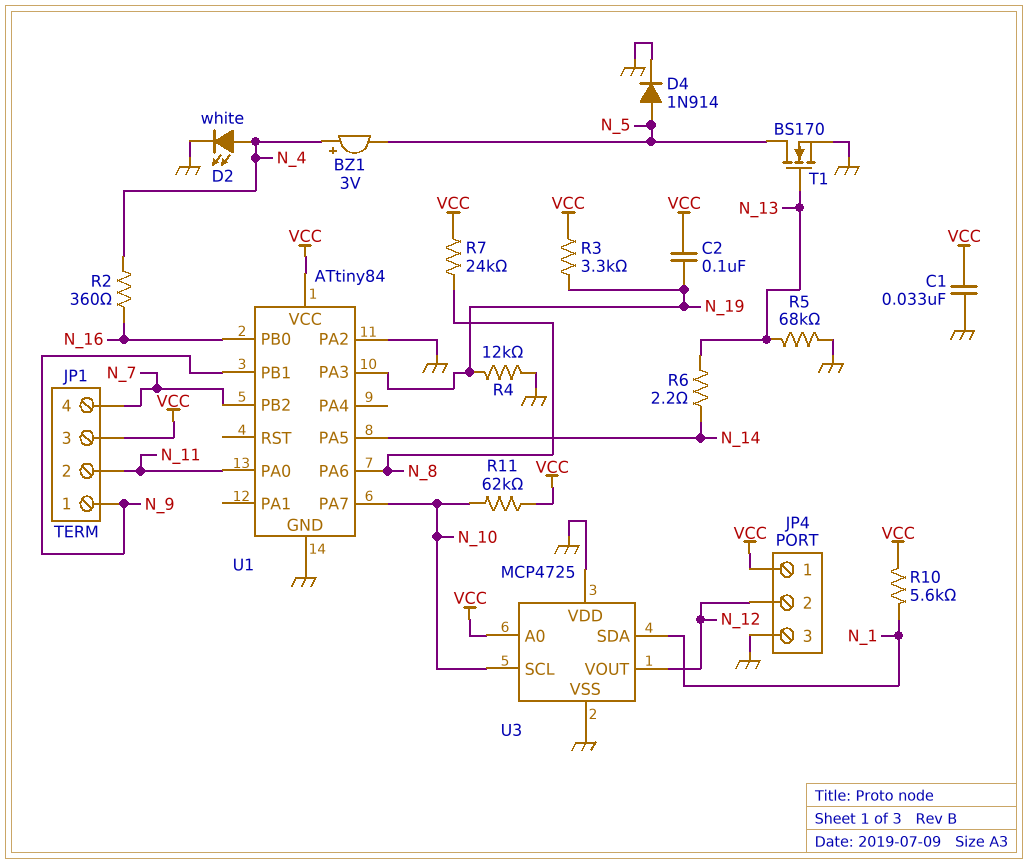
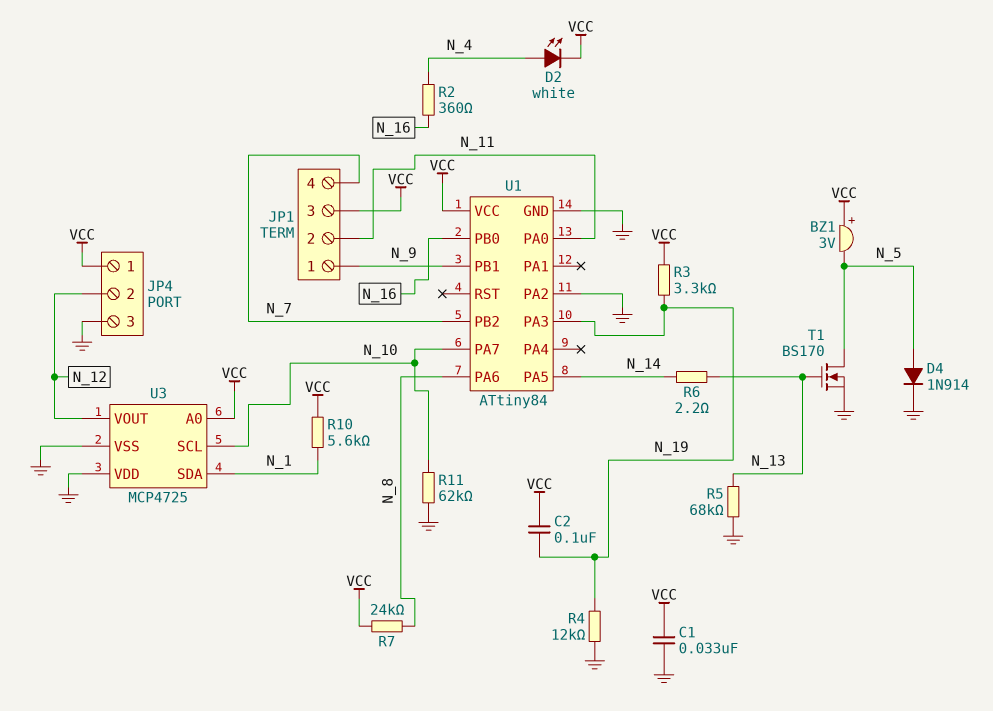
BZ1: buzzer 3V (plus N_4, minus N_5) -> buzzer 3V (plus VCC, minus N_5)
D2: LED white (A N_4, K GND) -> LED white (A N_4, K VCC)
R11: 62k (N_10, VCC) -> 62k (GND, N_10)

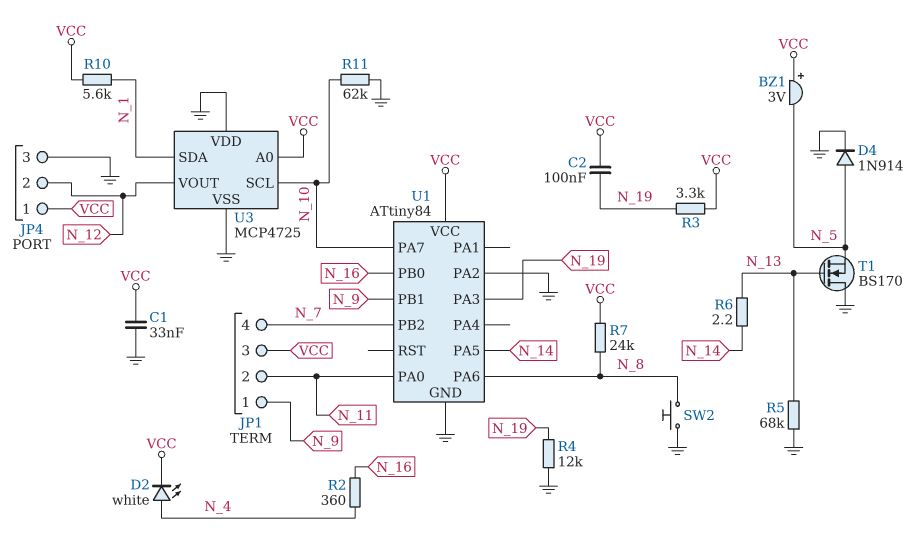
SW2: none -> button (GND, N_8)
T1: NMOS BS170 (G N_13, D N_5, S GND) -> NMOS BS170 (G N_13, D GND, S N_5)

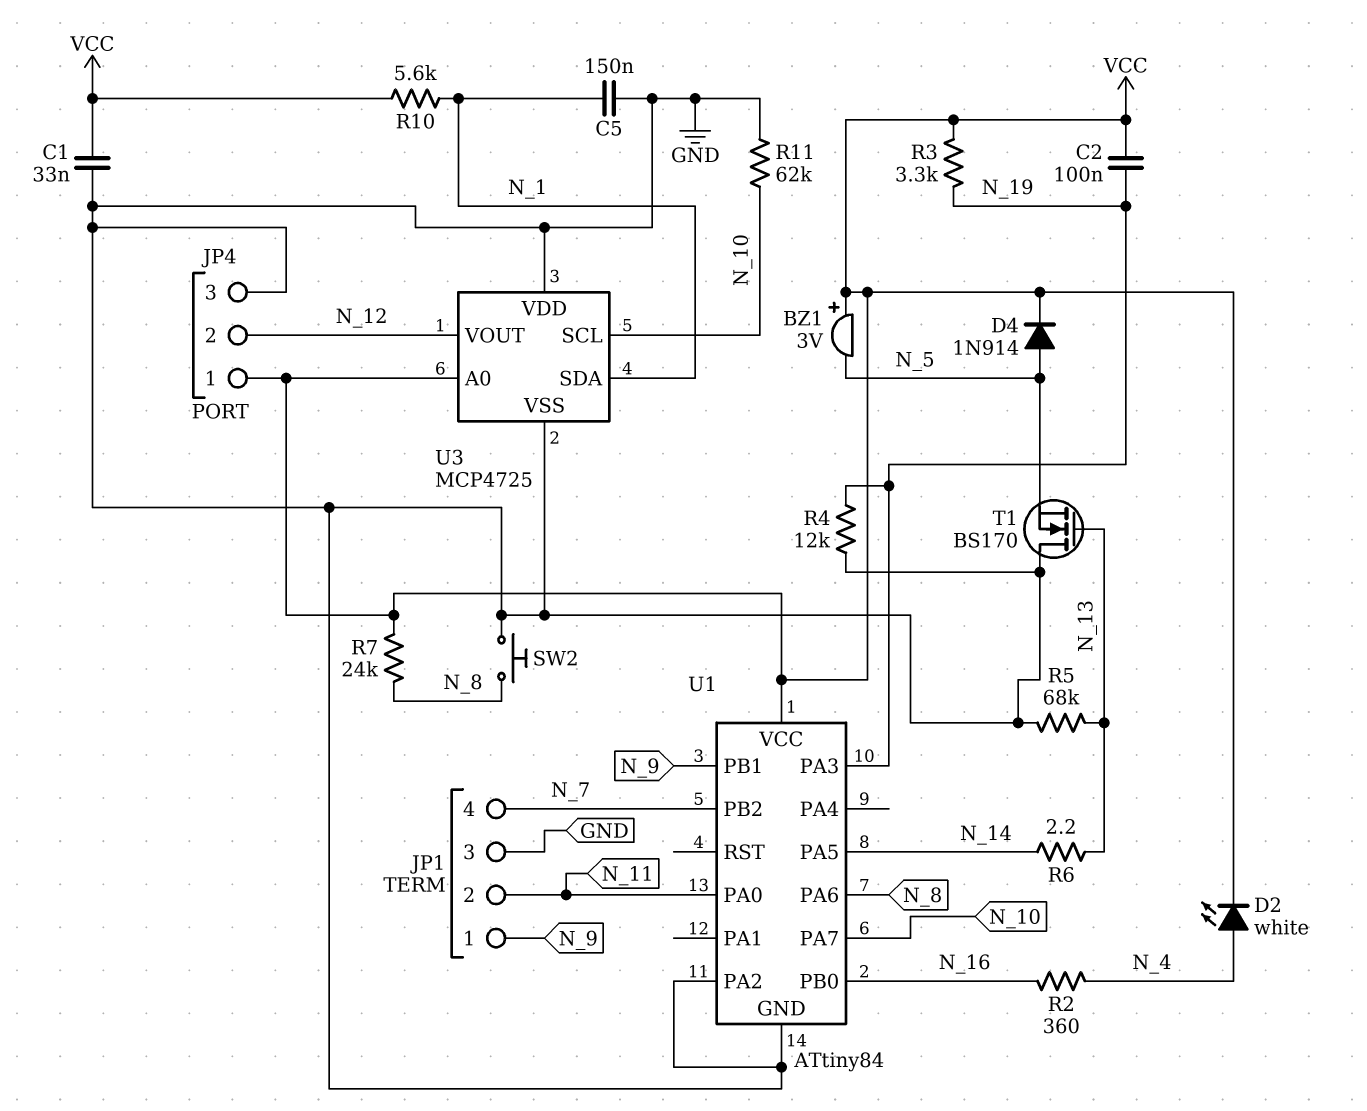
C5: none -> 150nF (GND, N_1)
D4: diode 1N914 (A N_5, K GND) -> diode 1N914 (A N_5, K VCC)
JP1 pin 3: VCC -> GND

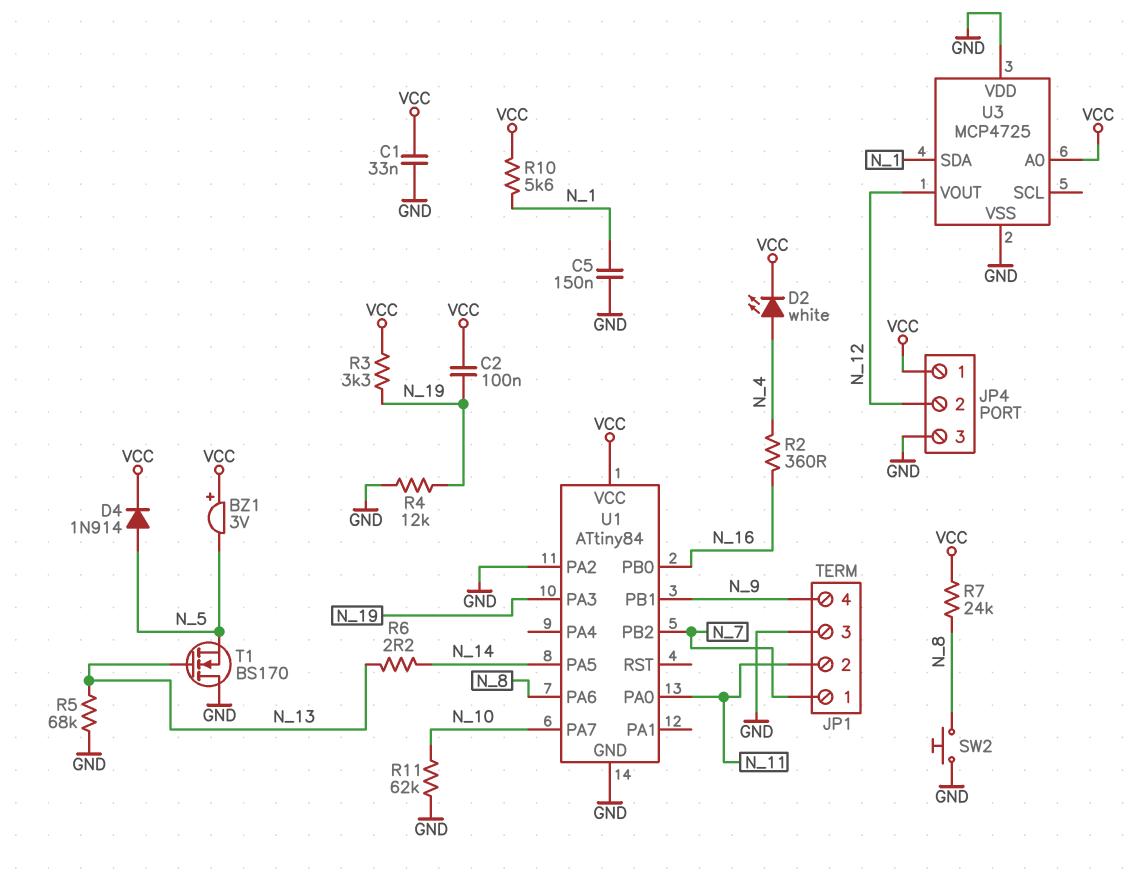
JP1 pin 1: N_9 -> N_7
JP1 pin 4: N_7 -> N_9
U3 pin SCL: N_10 -> none

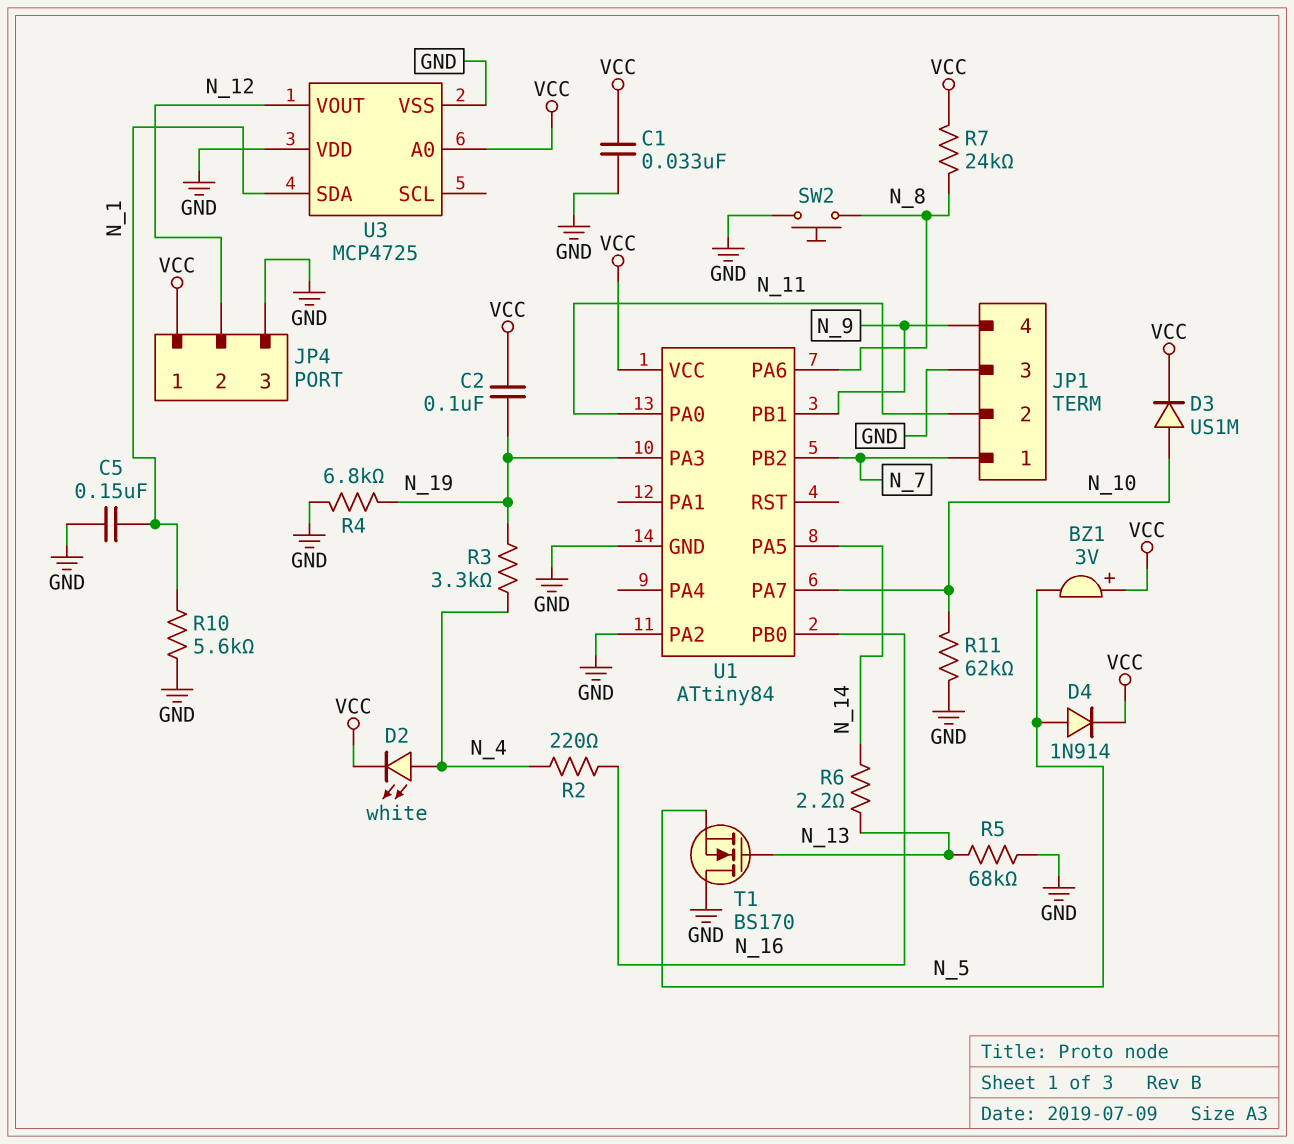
D3: none -> diode US1M (A N_10, K VCC)
R2: 360 (N_4, N_16) -> 220 (N_4, N_16)
R3: 3.3k (N_19, VCC) -> 3.3k (N_4, N_19)
R4: 12k (GND, N_19) -> 6.8k (GND, N_19)
R10: 5.6k (N_1, VCC) -> 5.6k (GND, N_1)

